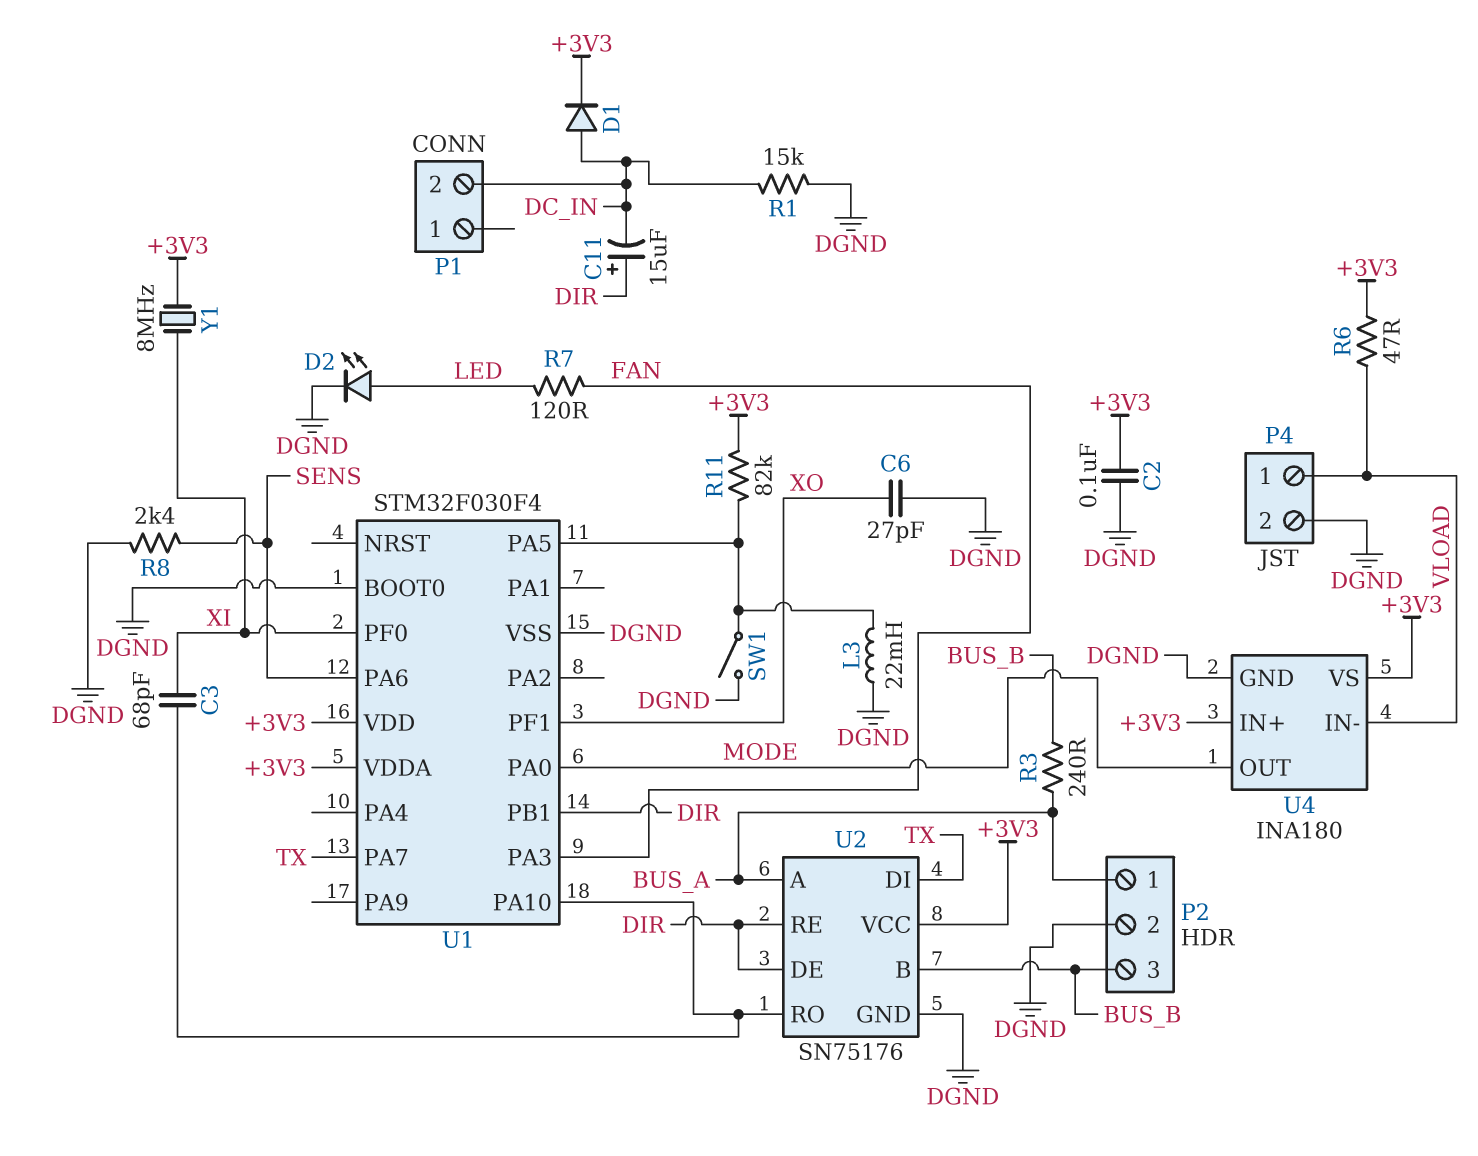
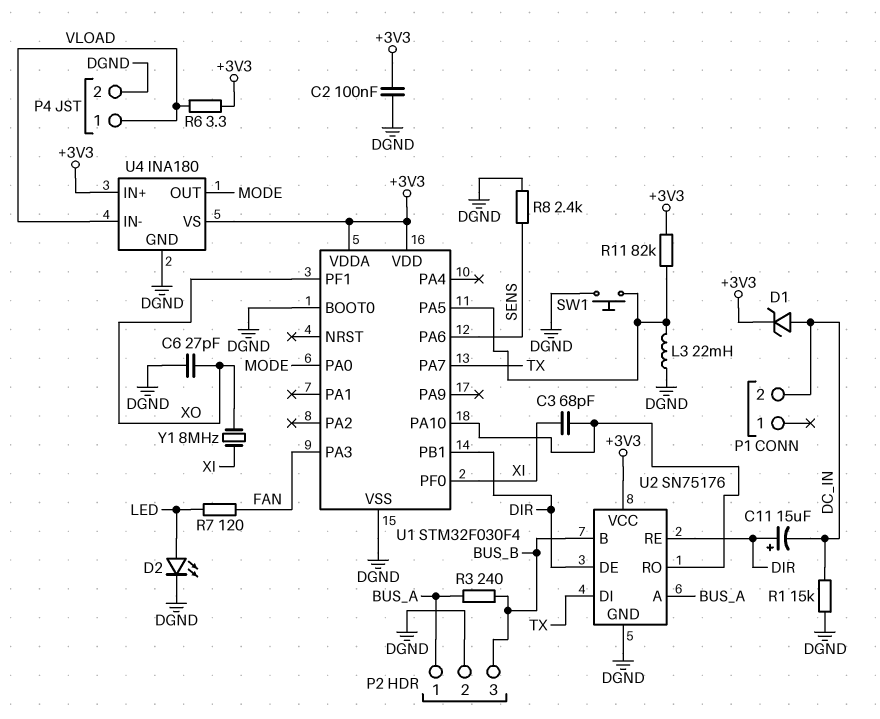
D1: diode (A DC_IN, K +3V3) -> zener (A DC_IN, K +3V3)
R6: 47 (+3V3, VLOAD) -> 3.3 (+3V3, VLOAD)
SW1: switch (DGND, U1/PA5) -> button (DGND, U1/PA5)
Y1: 8MHz (+3V3, XI) -> 8MHz (XI, XO)

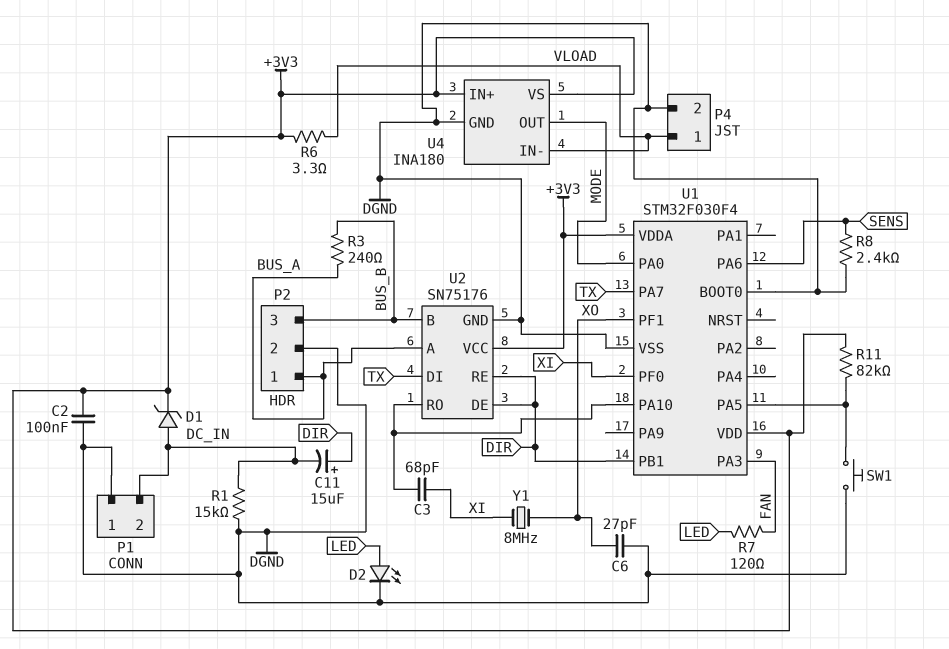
L3: 22mH (DGND, U1/PA5) -> none
P1 pin 1: none -> DGND

